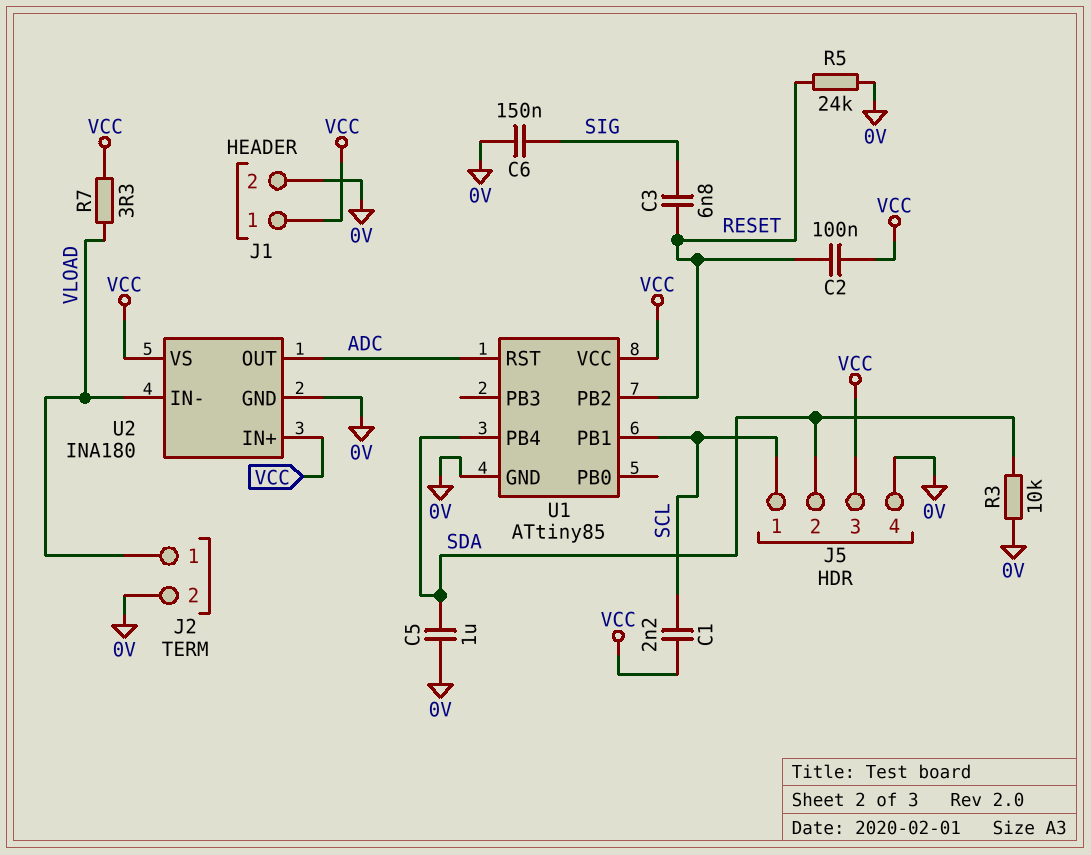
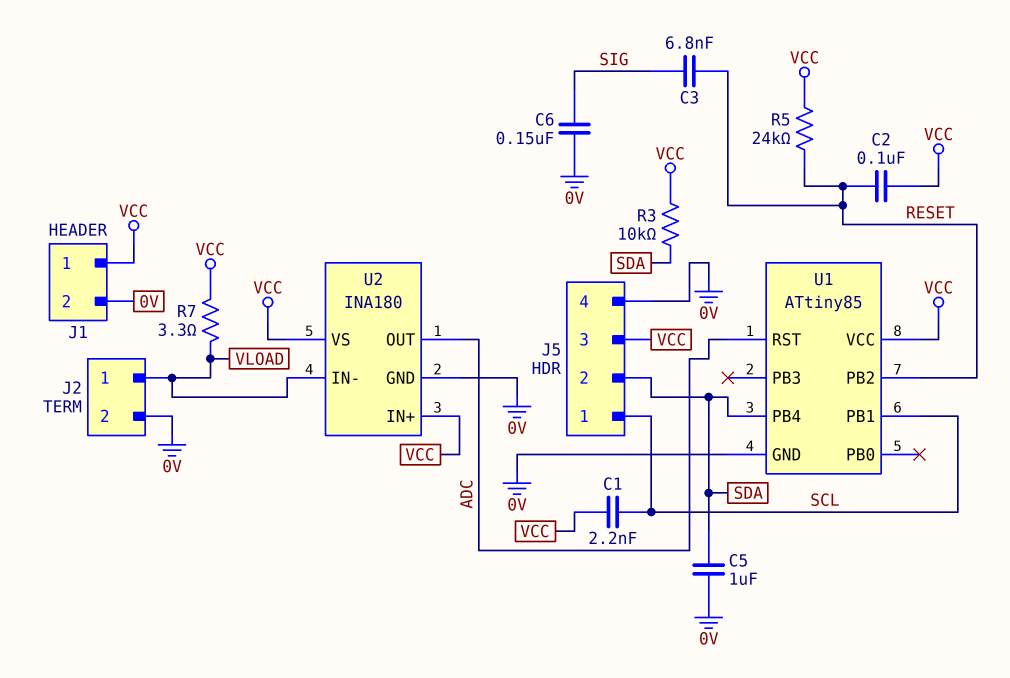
R3: 10k (0V, SDA) -> 10k (SDA, VCC)
R5: 24k (0V, RESET) -> 24k (RESET, VCC)

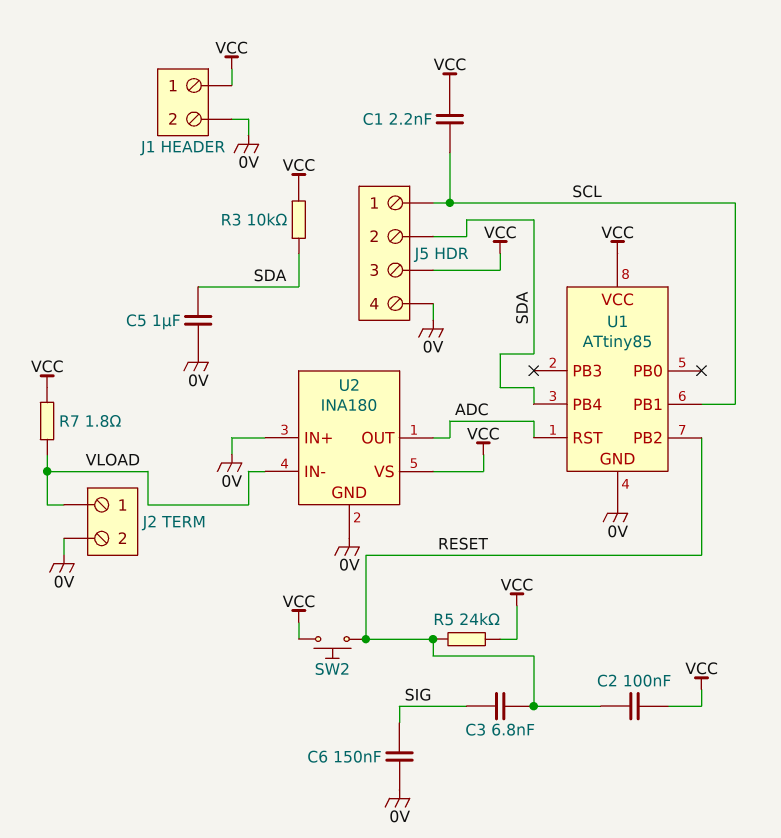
R7: 3.3 (VCC, VLOAD) -> 1.8 (VCC, VLOAD)
SW2: none -> button (RESET, VCC)
U2 pin IN+: VCC -> 0V

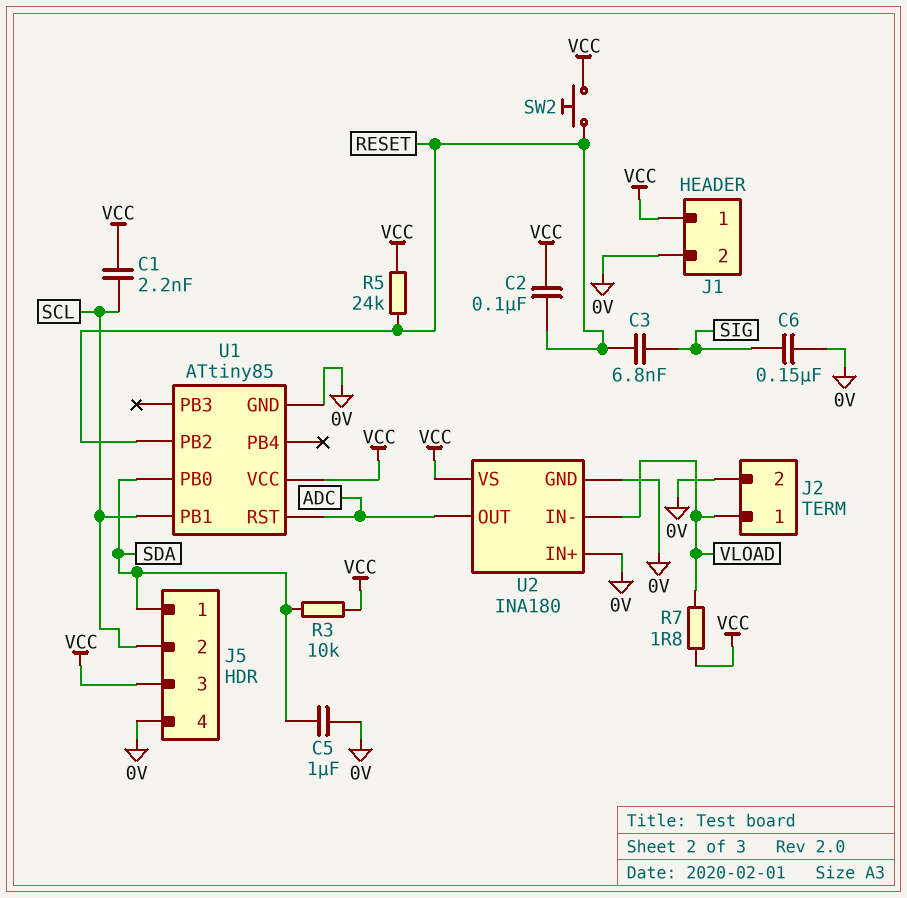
J5 pin 1: SCL -> SDA
J5 pin 2: SDA -> SCL
U1 pin PB0: none -> SDA
U1 pin PB4: SDA -> none

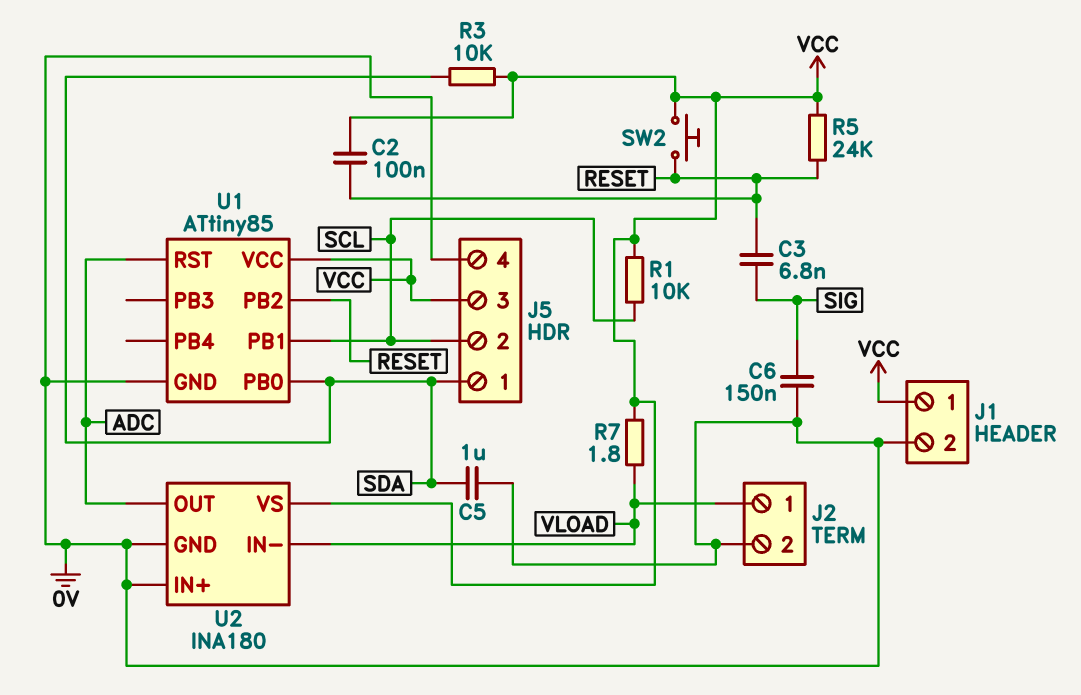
C1: 2.2nF (SCL, VCC) -> none
R1: none -> 10k (SCL, VCC)

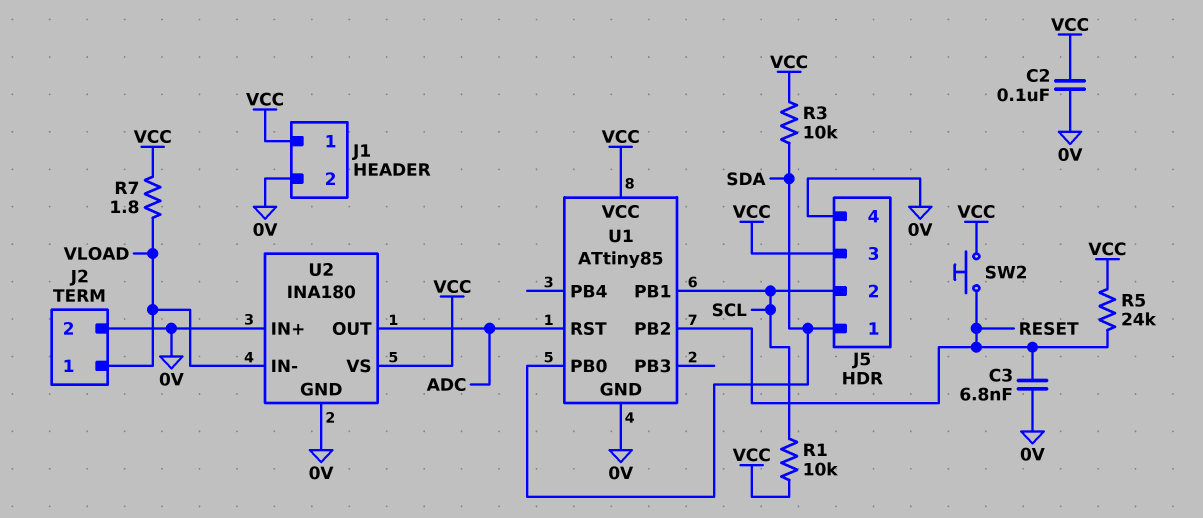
C2: 100nF (RESET, VCC) -> 100nF (0V, VCC)
C3: 6.8nF (RESET, SIG) -> 6.8nF (0V, RESET)
C5: 1uF (0V, SDA) -> none
C6: 150nF (0V, SIG) -> none

